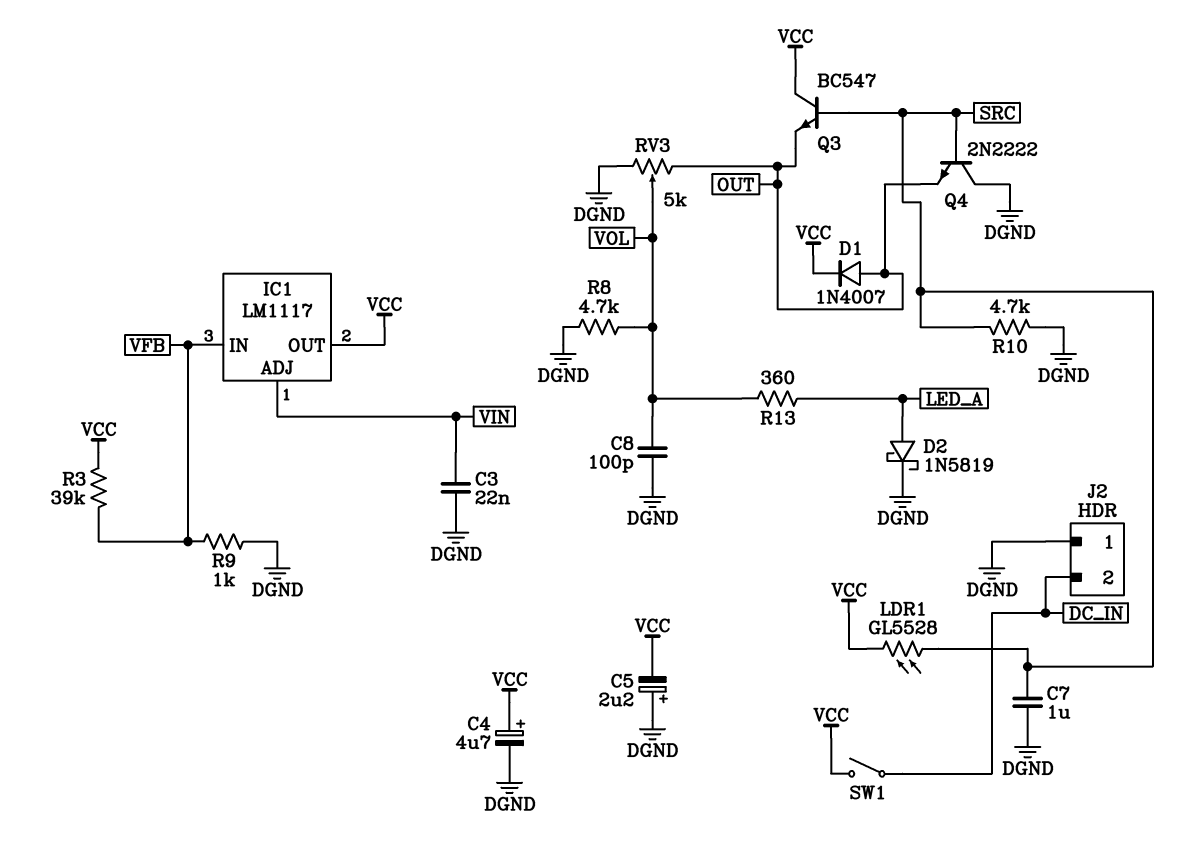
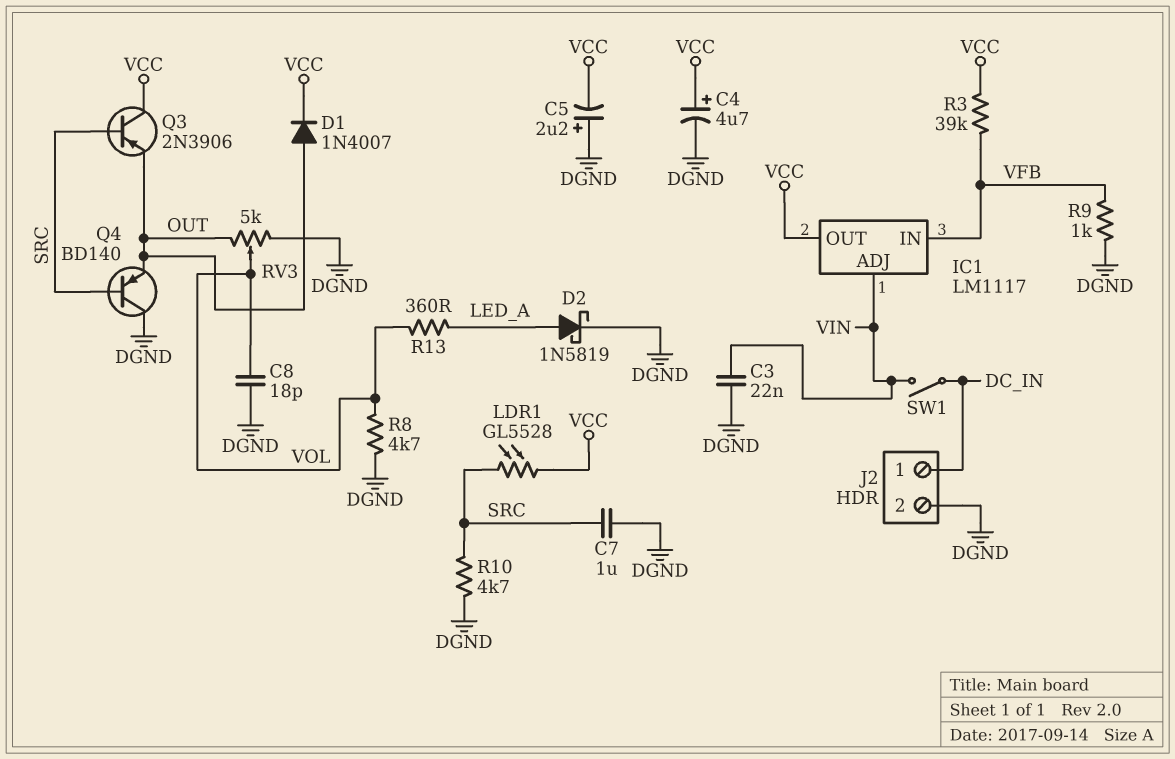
C8: 100pF (DGND, VOL) -> 18pF (DGND, VOL)
J2 pin 1: DGND -> DC_IN
J2 pin 2: DC_IN -> DGND
Q3: NPN BC547 (B SRC, C VCC, E OUT) -> PNP 2N3906 (B SRC, C VCC, E OUT)
Q4: NPN 2N2222 (B SRC, C DGND, E OUT) -> PNP BD140 (B SRC, C DGND, E OUT)
SW1: switch (DC_IN, VCC) -> switch (DC_IN, VIN)

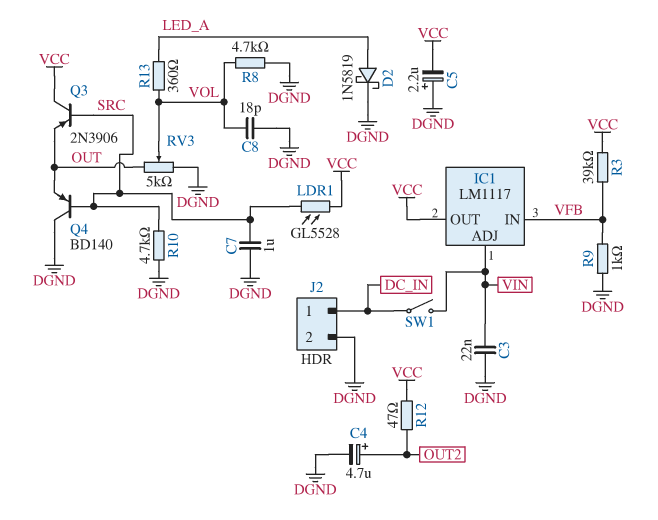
C4: 4.7uF (plus VCC, minus DGND) -> 4.7uF (plus OUT2, minus DGND)
D1: diode 1N4007 (A OUT, K VCC) -> none
R12: none -> 47 (OUT2, VCC)

